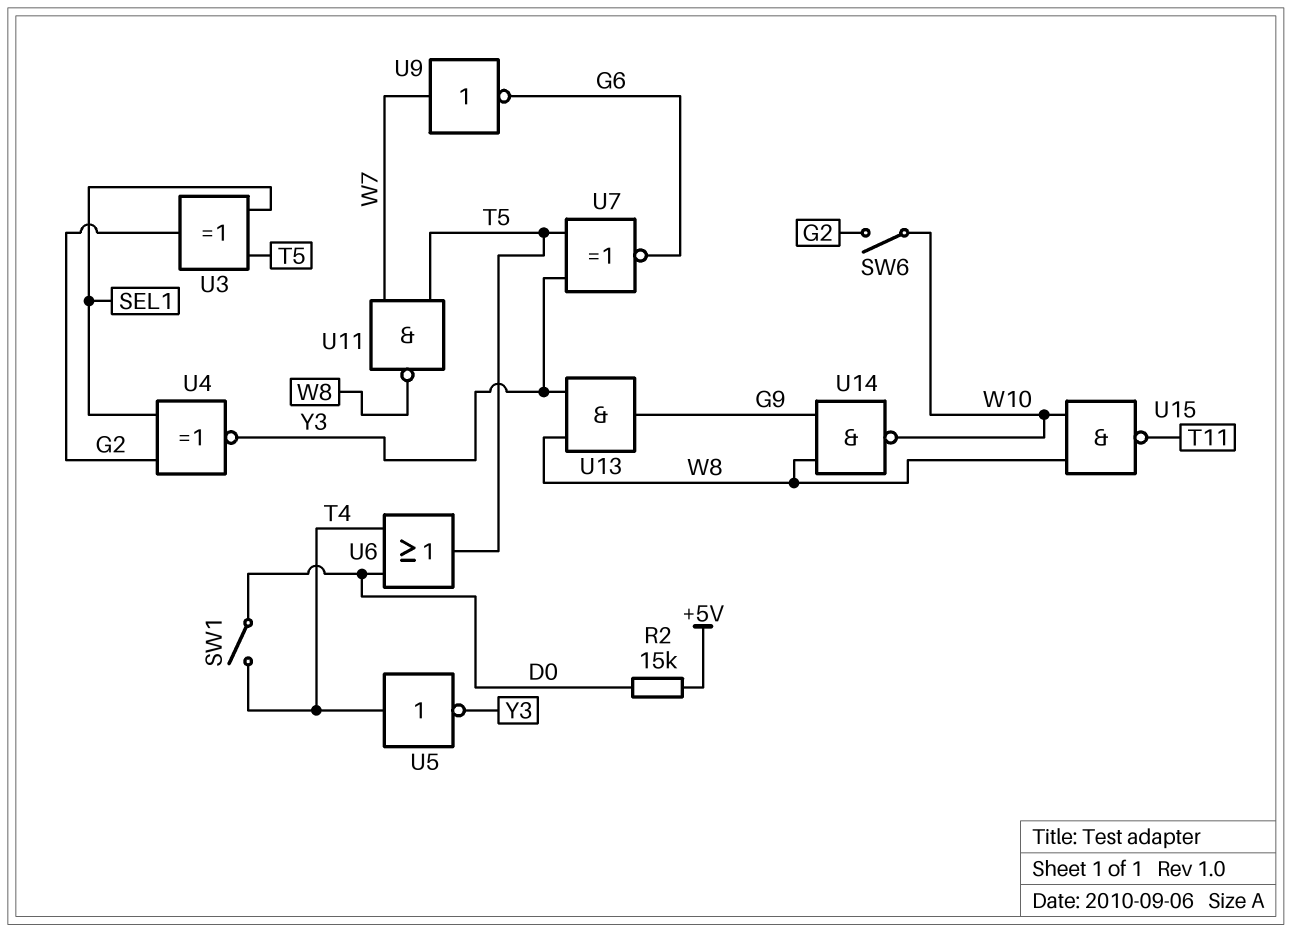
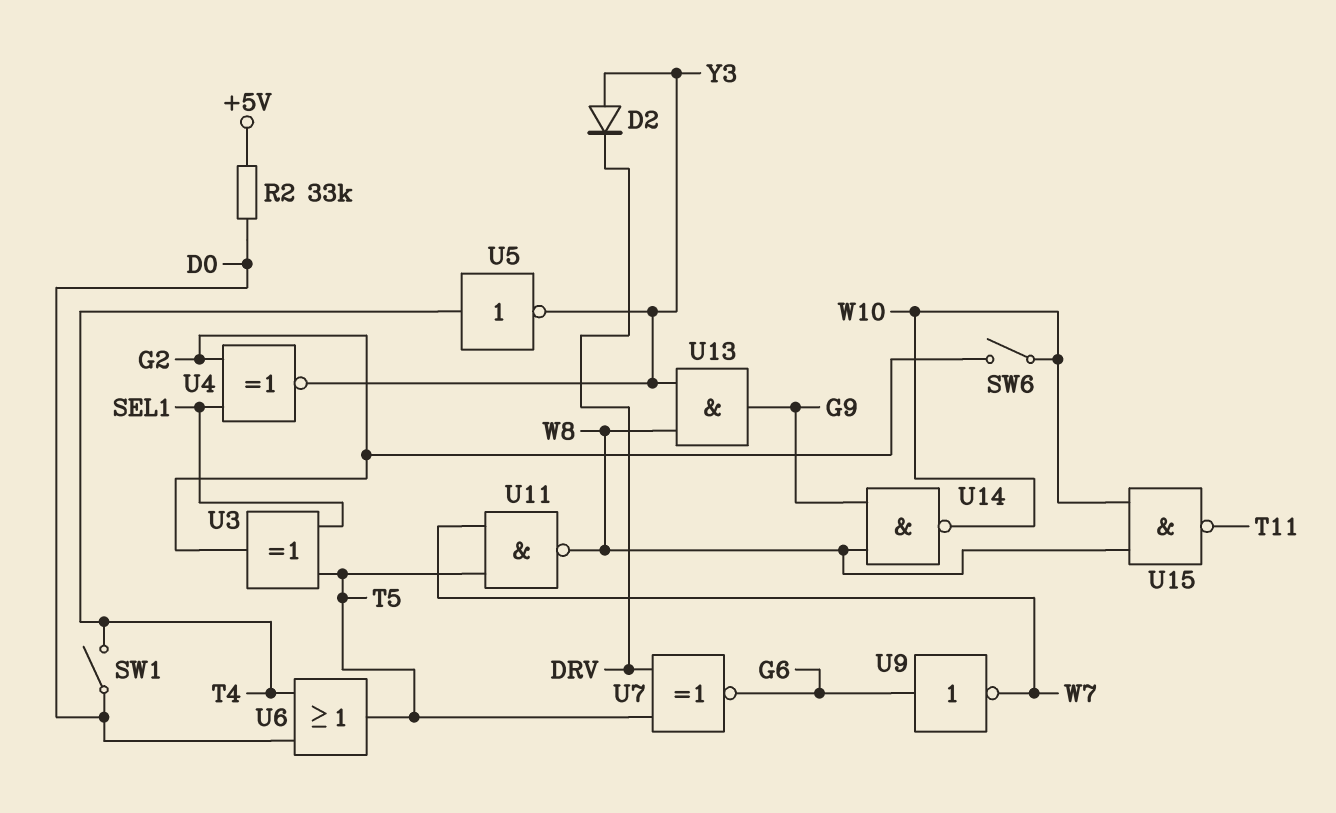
D2: none -> diode (A Y3, K DRV)
R2: 15k (+5V, D0) -> 33k (+5V, D0)
U7: XNOR (in T5, in Y3, out G6) -> XNOR (in DRV, in T5, out G6)
U9: NOT (in W7, out G6) -> NOT (in G6, out W7)

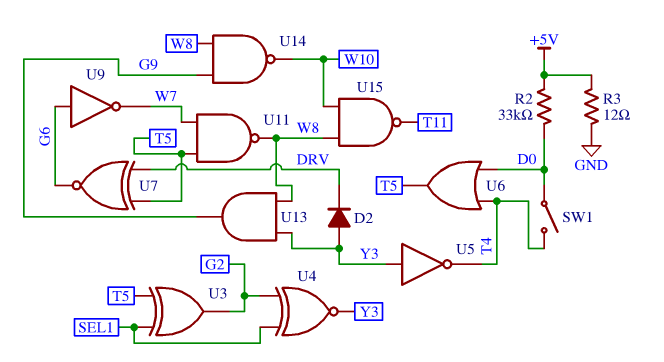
R3: none -> 12 (+5V, GND)
SW6: switch (G2, W10) -> none
U5: NOT (in T4, out Y3) -> NOT (in Y3, out T4)

